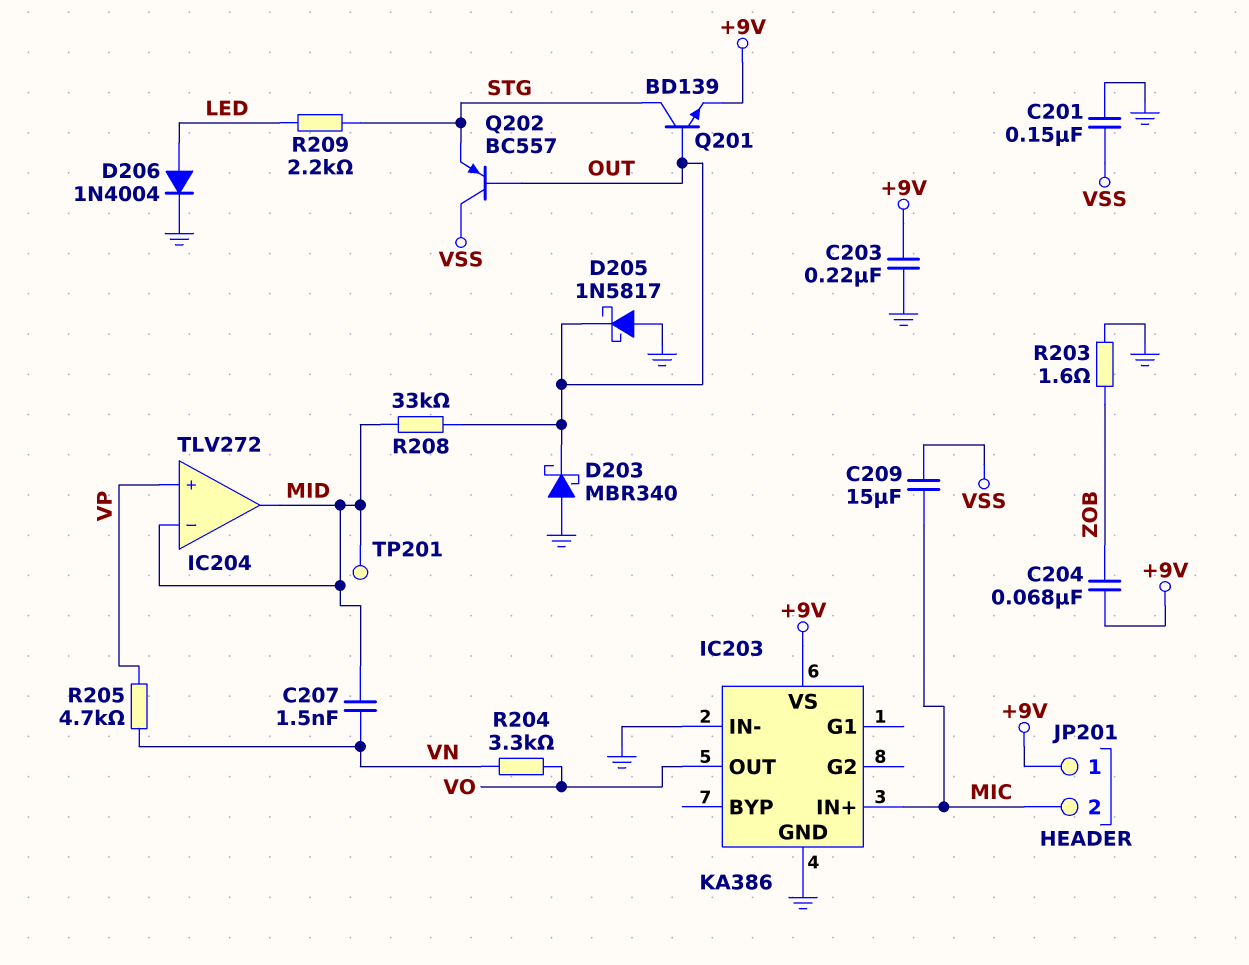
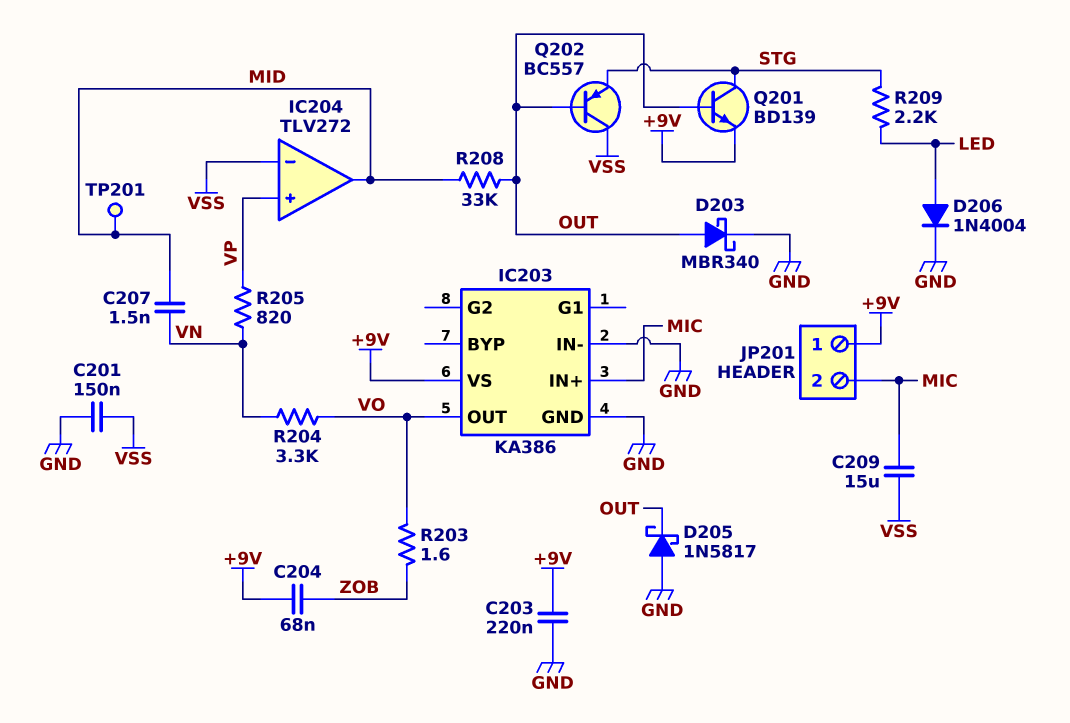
D203: schottky MBR340 (A GND, K OUT) -> schottky MBR340 (A OUT, K GND)
IC204 pin in-: MID -> VSS
R203: 1.6 (GND, ZOB) -> 1.6 (VO, ZOB)
R205: 4.7k (VN, VP) -> 820 (VN, VP)

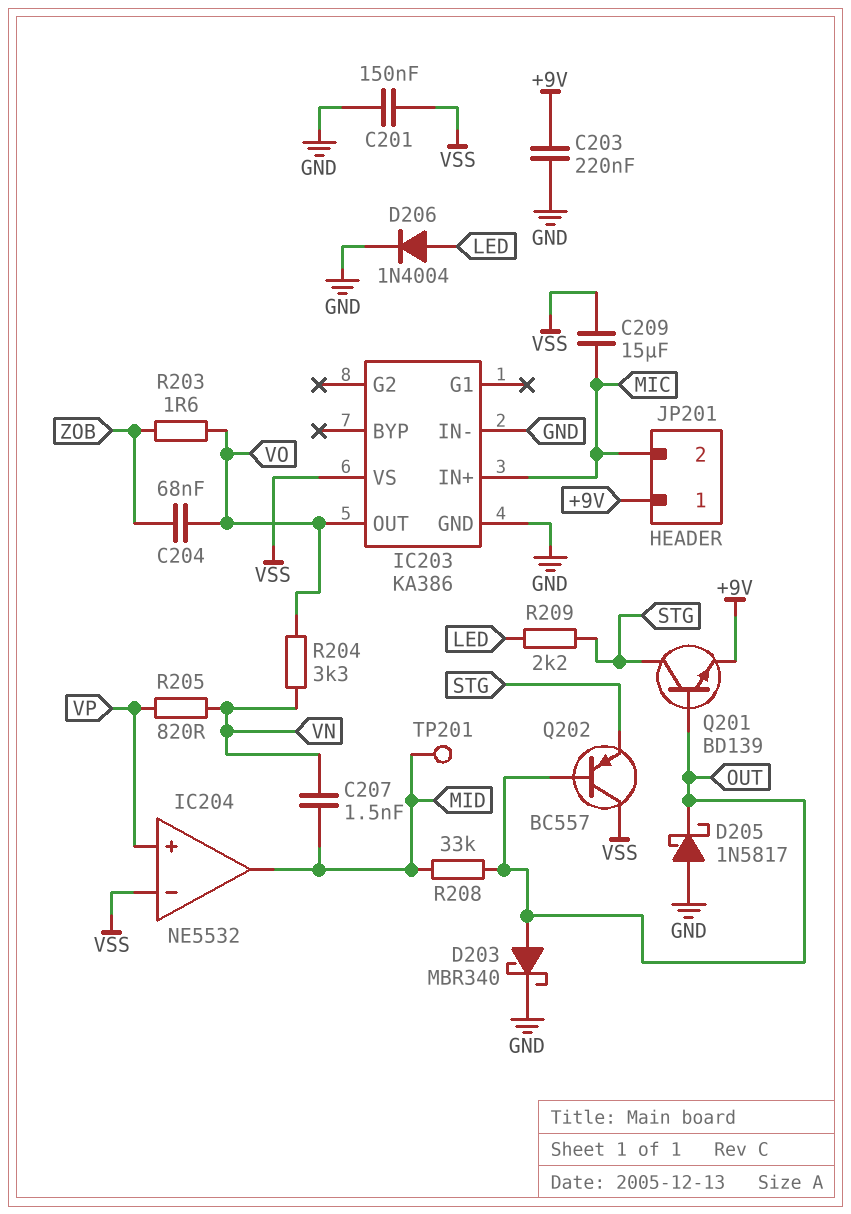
C204: 68nF (+9V, ZOB) -> 68nF (VO, ZOB)
IC203 pin VS: +9V -> VSS
IC204: TLV272 -> NE5532

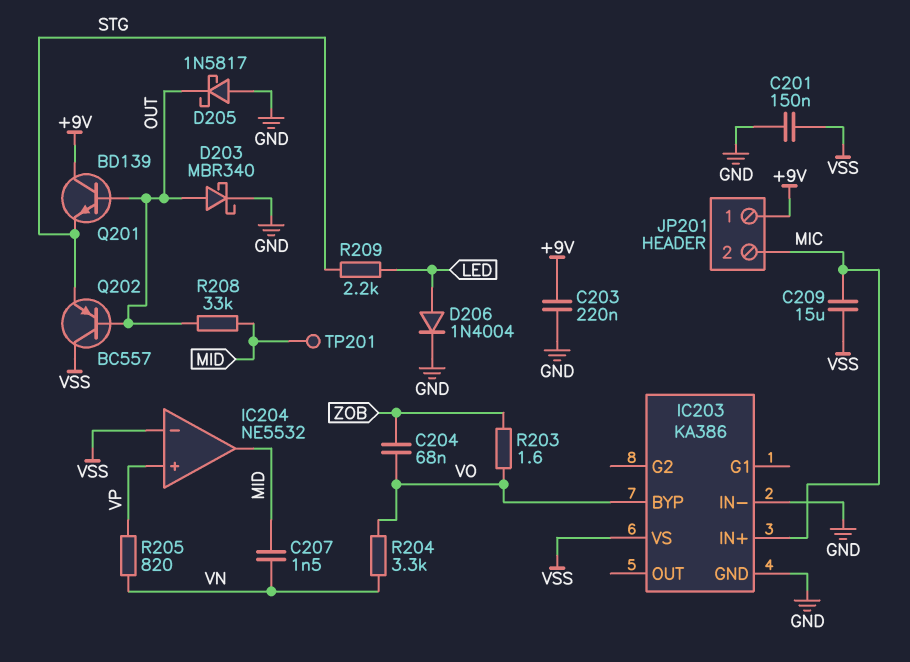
IC203 pin BYP: none -> VO
IC203 pin OUT: VO -> none
Q201: NPN BD139 (B OUT, C STG, E +9V) -> NPN BD139 (B OUT, C +9V, E STG)

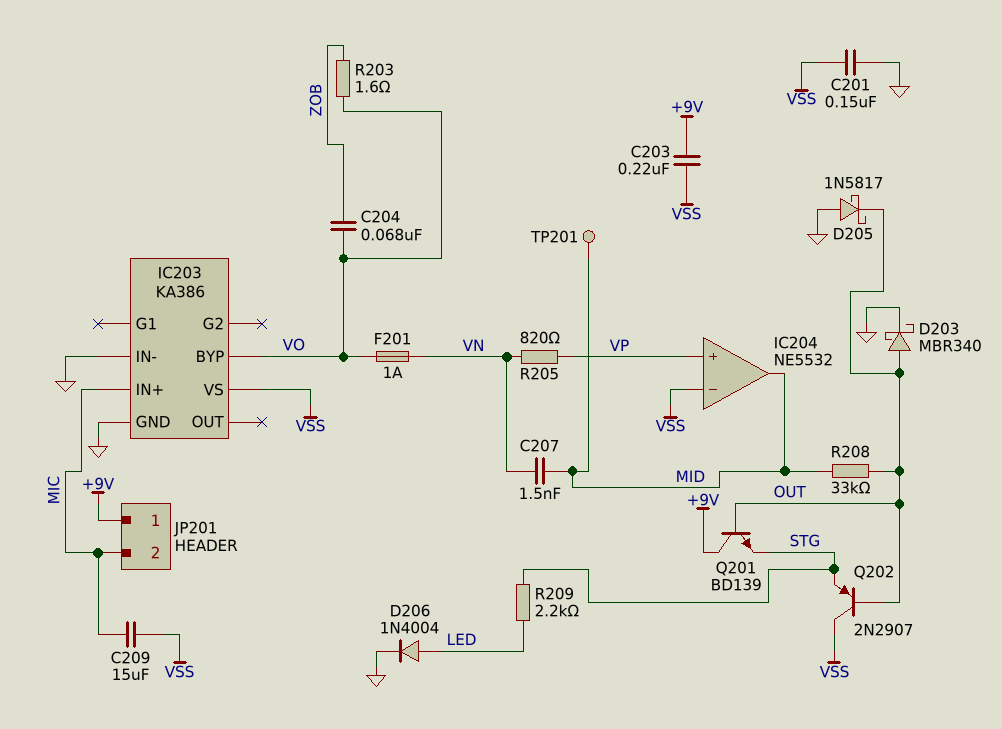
C203: 220nF (+9V, GND) -> 220nF (+9V, VSS)
F201: none -> 1A (VN, VO)
Q202: PNP BC557 (B OUT, C VSS, E STG) -> PNP 2N2907 (B OUT, C VSS, E STG)
R204: 3.3k (VN, VO) -> none

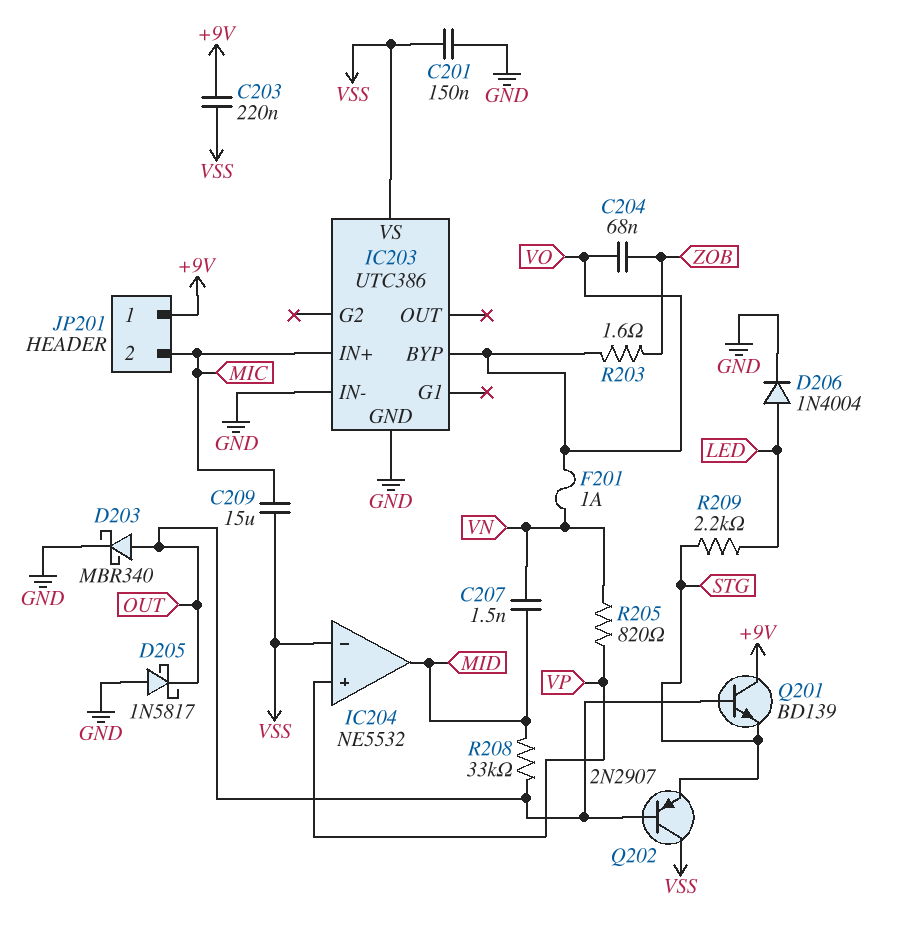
IC203: KA386 -> UTC386
TP201: test point (MID) -> none

